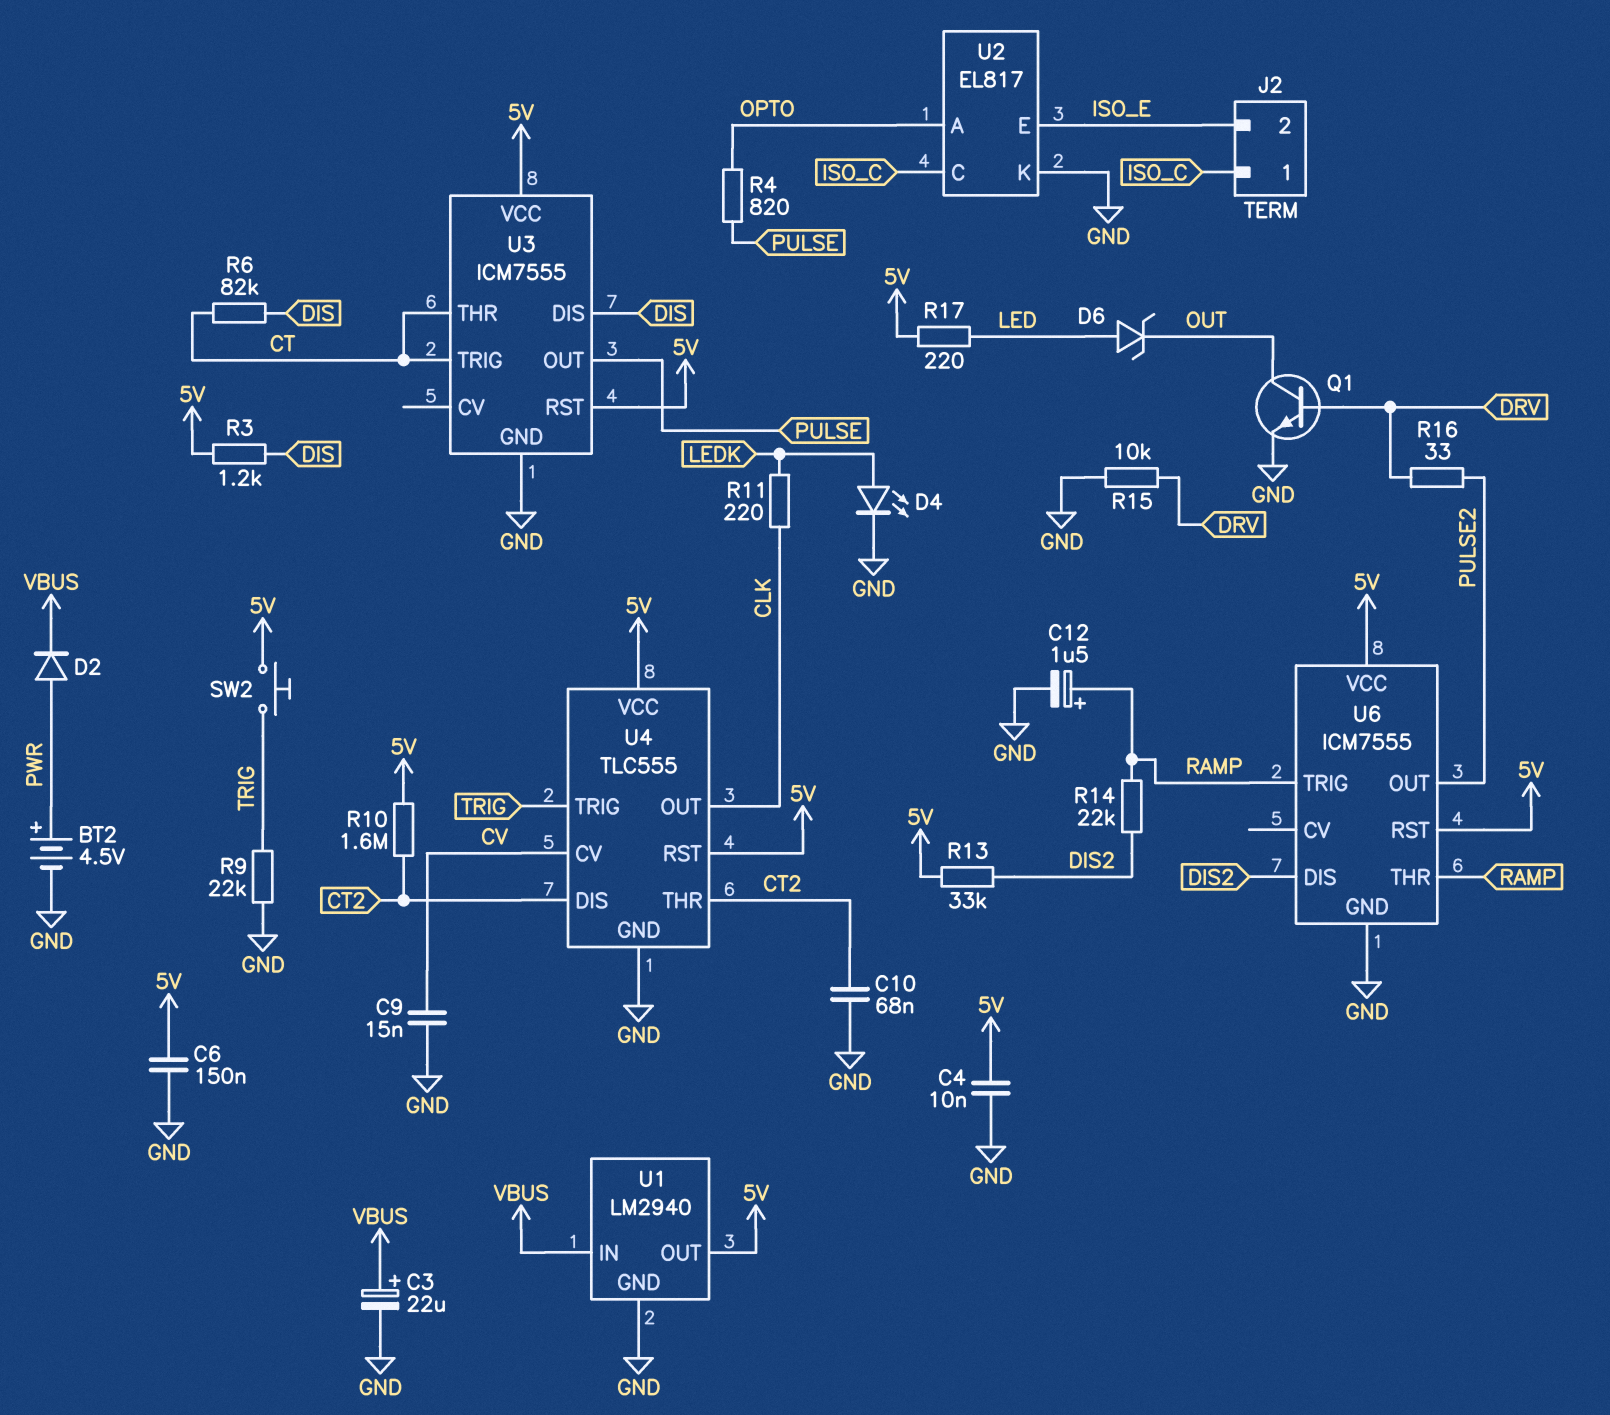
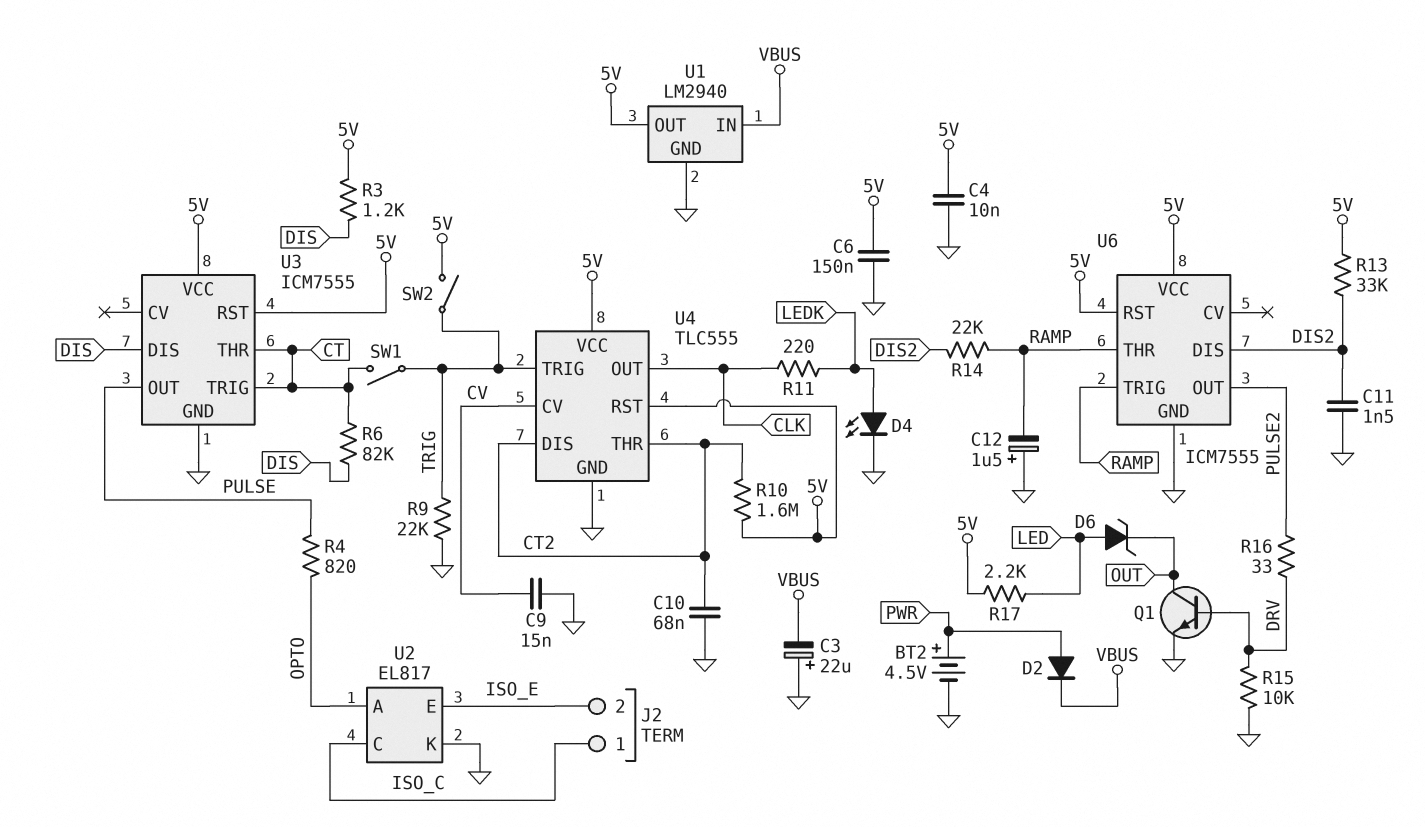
C3: 22uF (plus VBUS, minus GND) -> 22uF (plus GND, minus VBUS)
C11: none -> 1.5nF (DIS2, GND)
C12: 1.5uF (plus RAMP, minus GND) -> 1.5uF (plus GND, minus RAMP)
R17: 220 (5V, LED) -> 2.2k (5V, LED)
SW1: none -> switch (CT, TRIG)
SW2: button (5V, TRIG) -> switch (5V, TRIG)

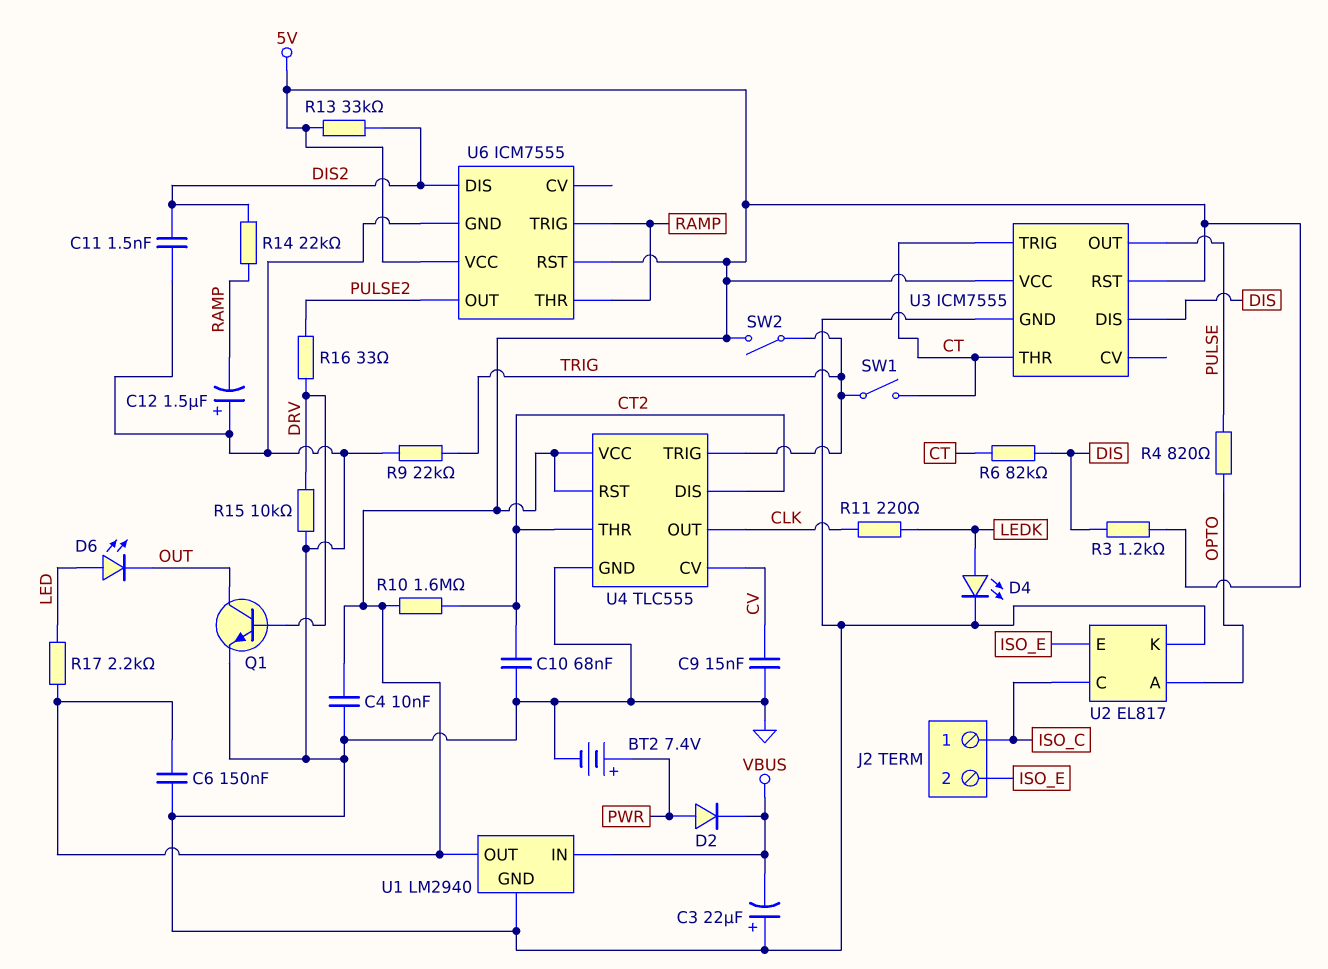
BT2: 4.5V (plus PWR, minus GND) -> 7.4V (plus PWR, minus GND)
D6: zener (A LED, K OUT) -> LED (A LED, K OUT)

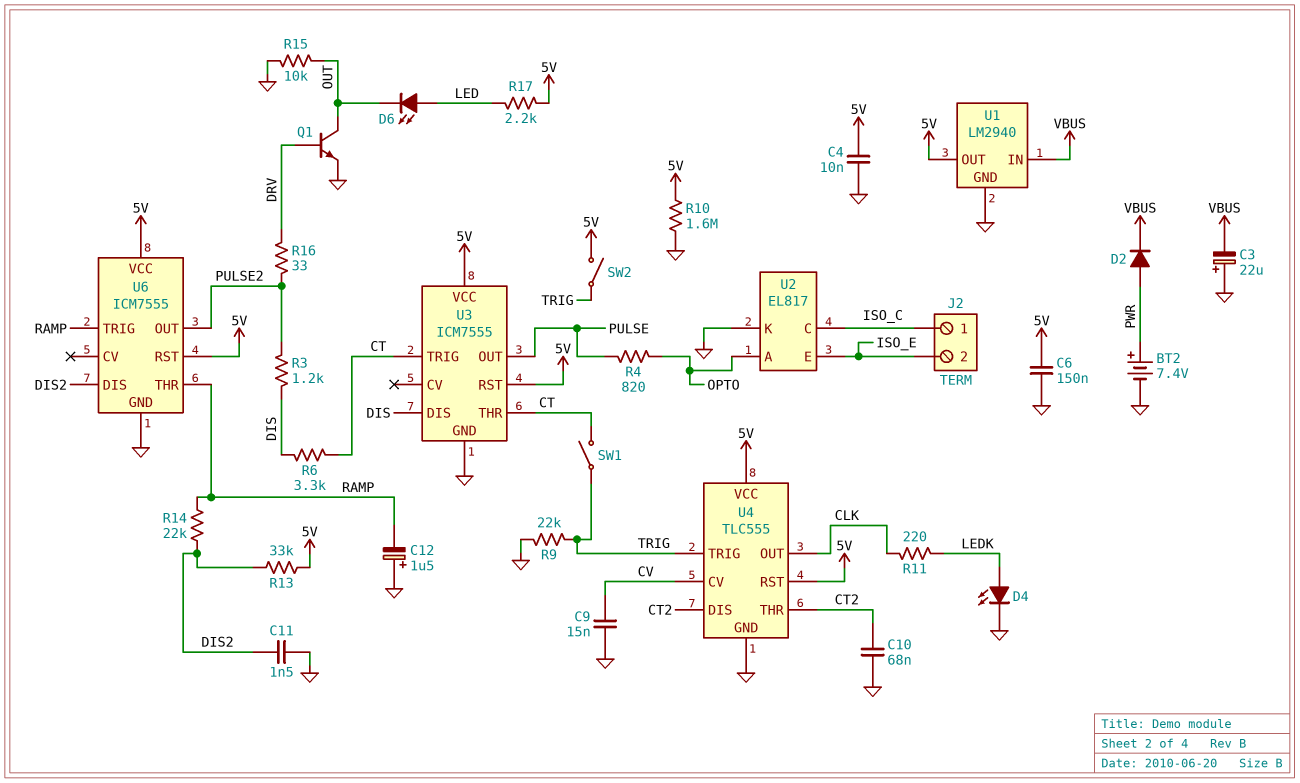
R3: 1.2k (5V, DIS) -> 1.2k (DIS, PULSE2)
R6: 82k (CT, DIS) -> 3.3k (CT, DIS)
R10: 1.6M (5V, CT2) -> 1.6M (5V, GND)
R15: 10k (DRV, GND) -> 10k (GND, OUT)

